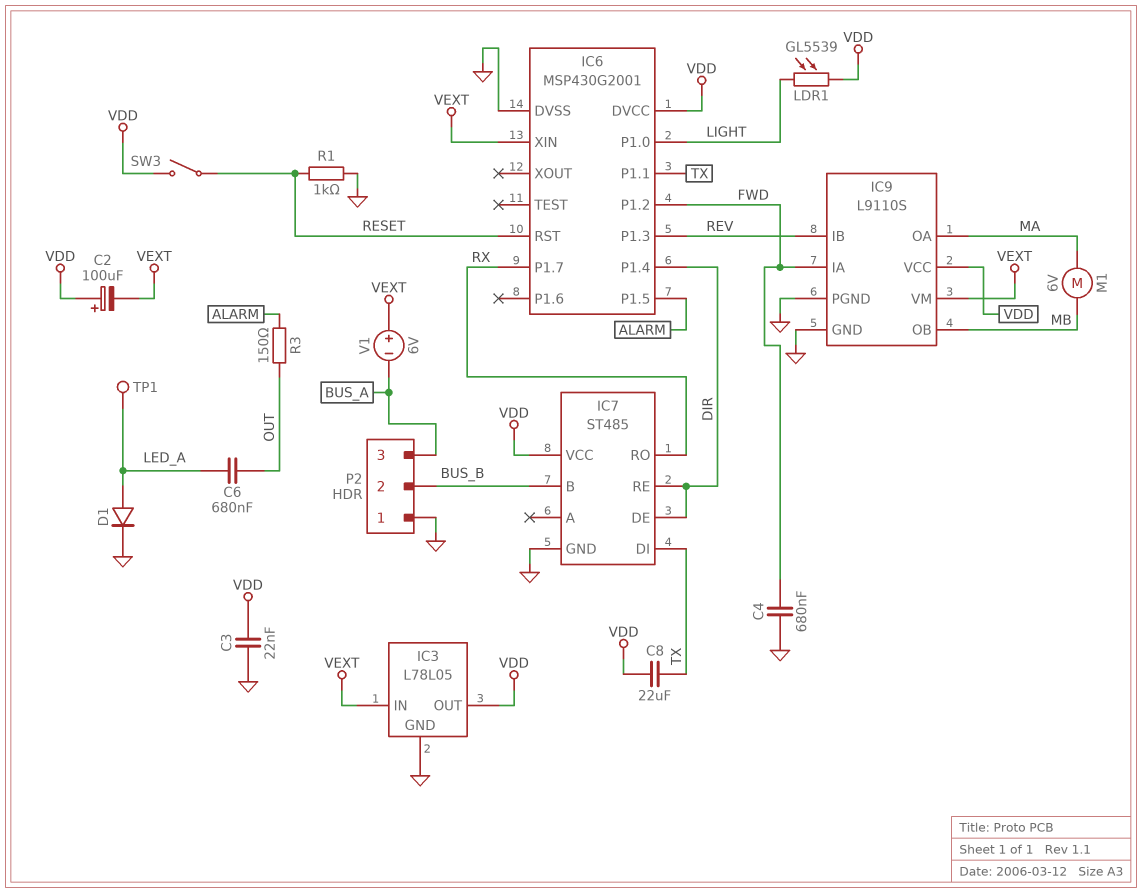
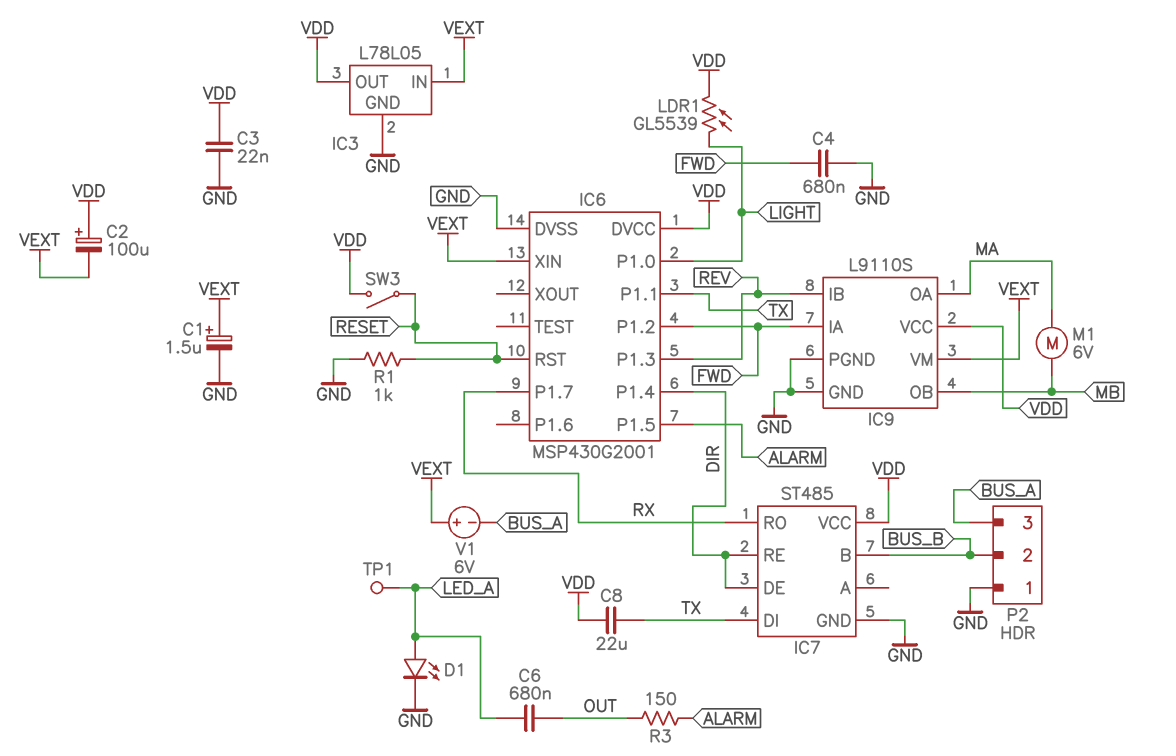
C1: none -> 1.5uF (plus VEXT, minus GND)
D1: diode (A LED_A, K GND) -> LED (A LED_A, K GND)

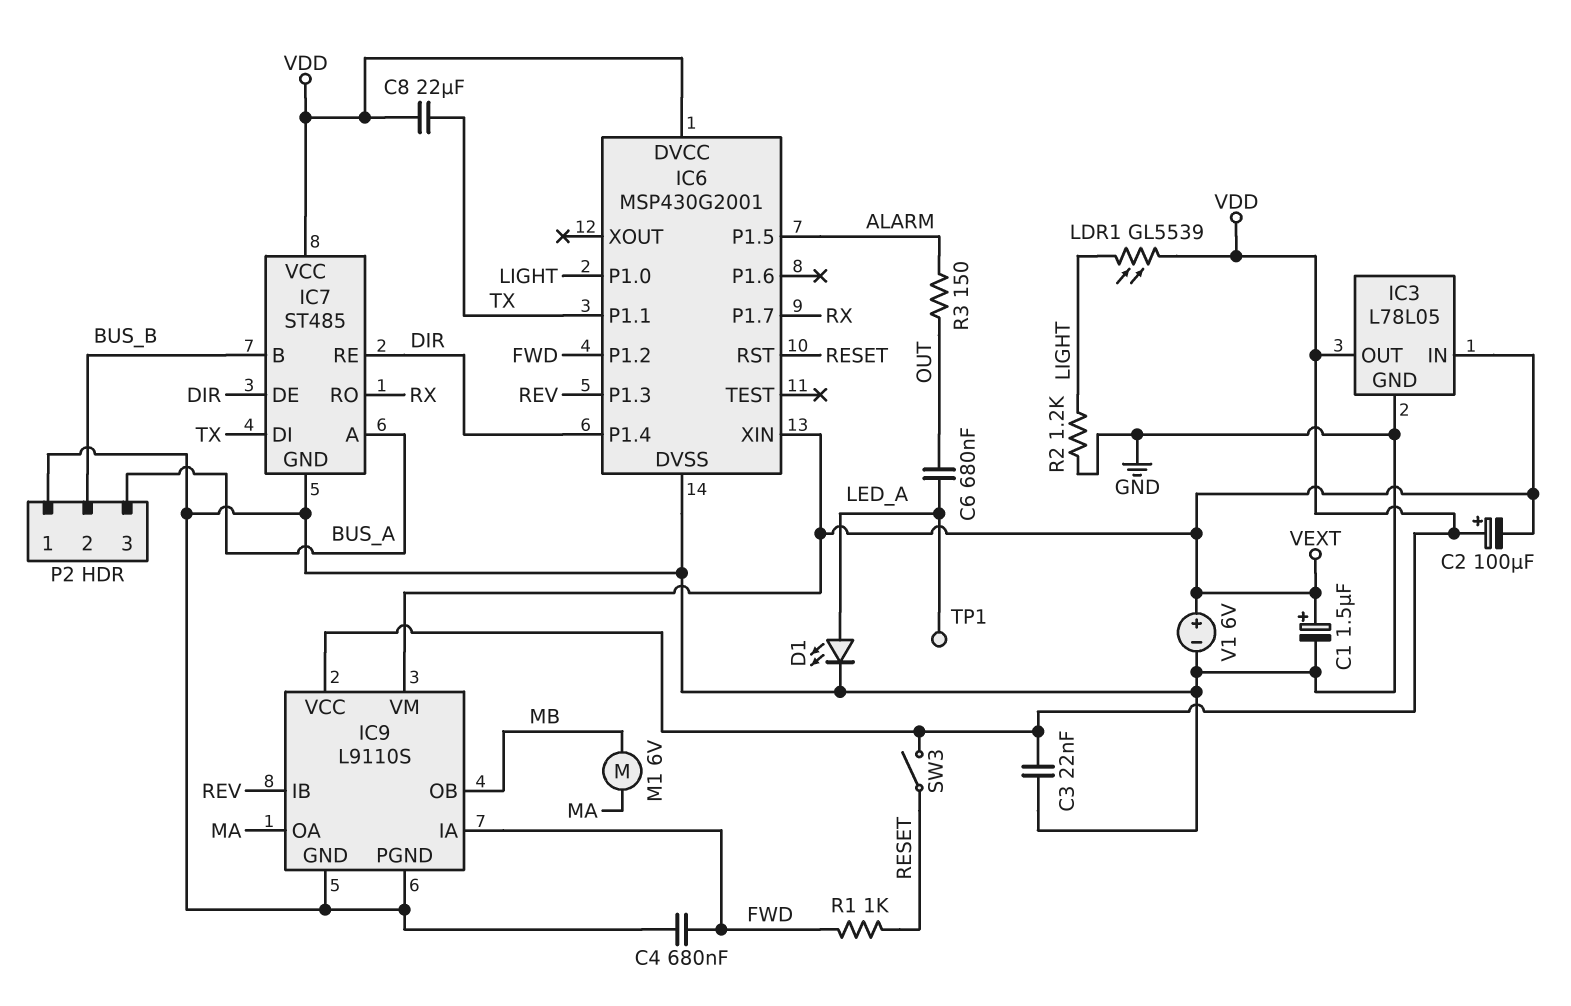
IC7 pin A: none -> BUS_A
R1: 1k (GND, RESET) -> 1k (FWD, RESET)
R2: none -> 1.2k (GND, LIGHT)
V1: 6V (plus VEXT, minus BUS_A) -> 6V (plus VEXT, minus GND)

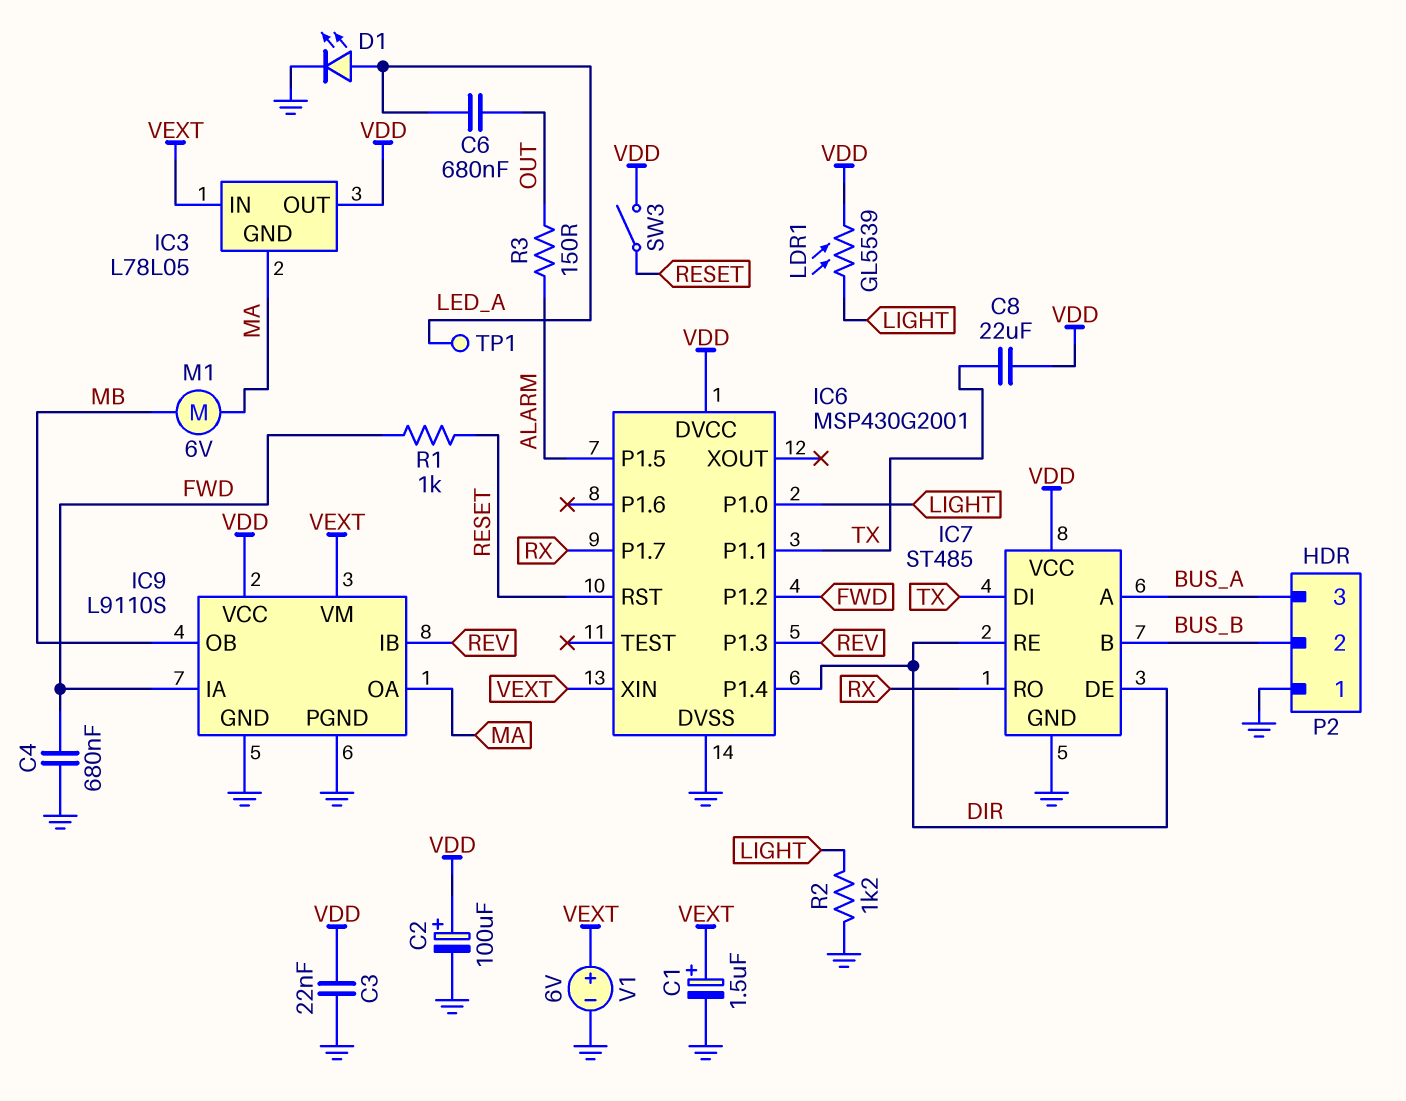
C2: 100uF (plus VDD, minus VEXT) -> 100uF (plus VDD, minus GND)
IC3 pin GND: GND -> MA

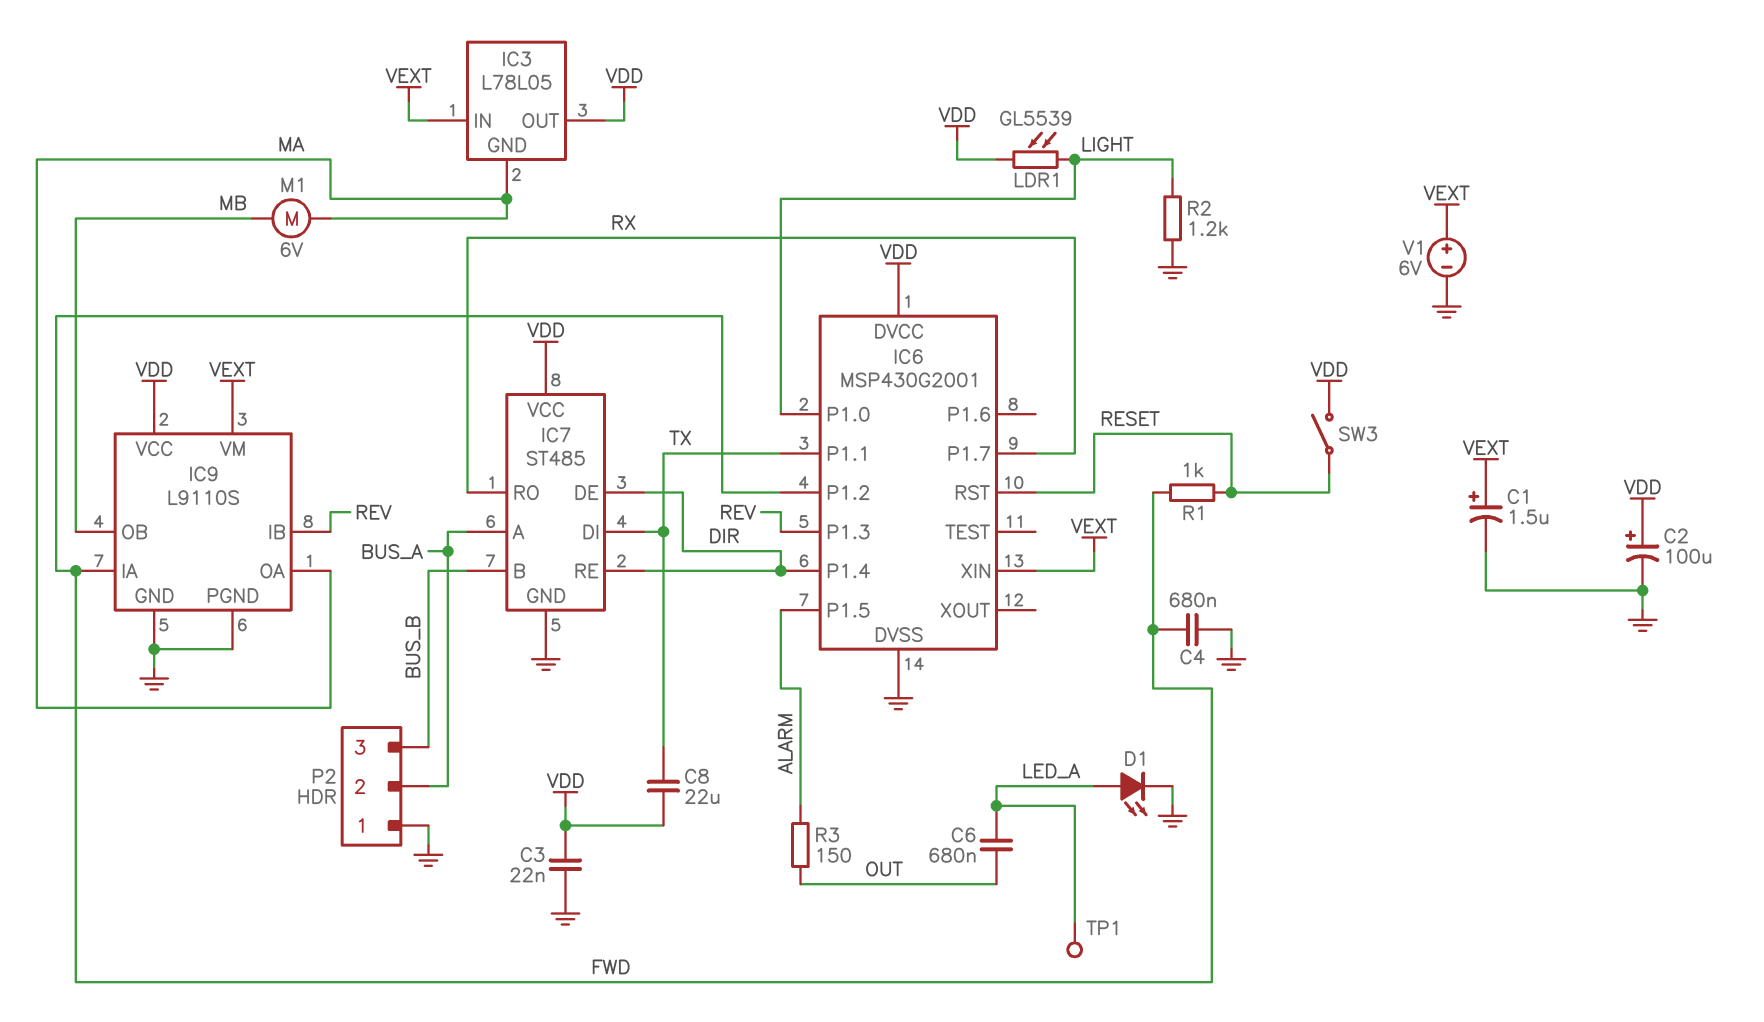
P2 pin 2: BUS_B -> BUS_A
P2 pin 3: BUS_A -> BUS_B

